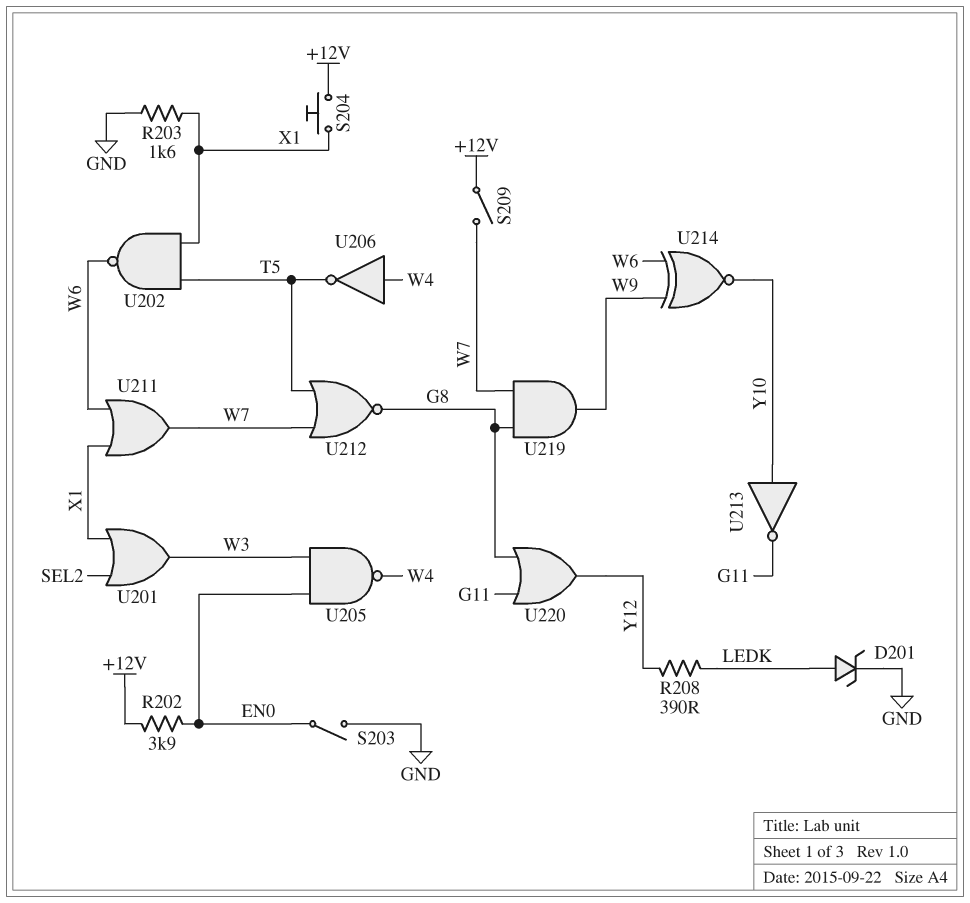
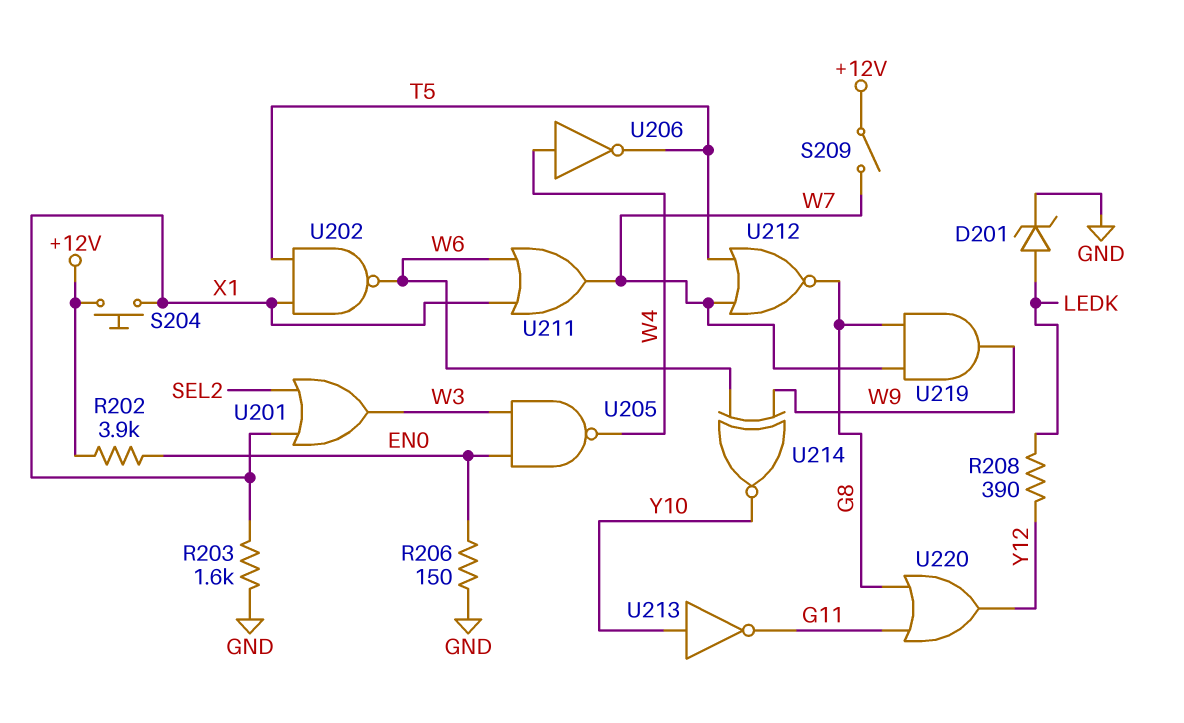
R206: none -> 150 (EN0, GND)
S203: switch (EN0, GND) -> none

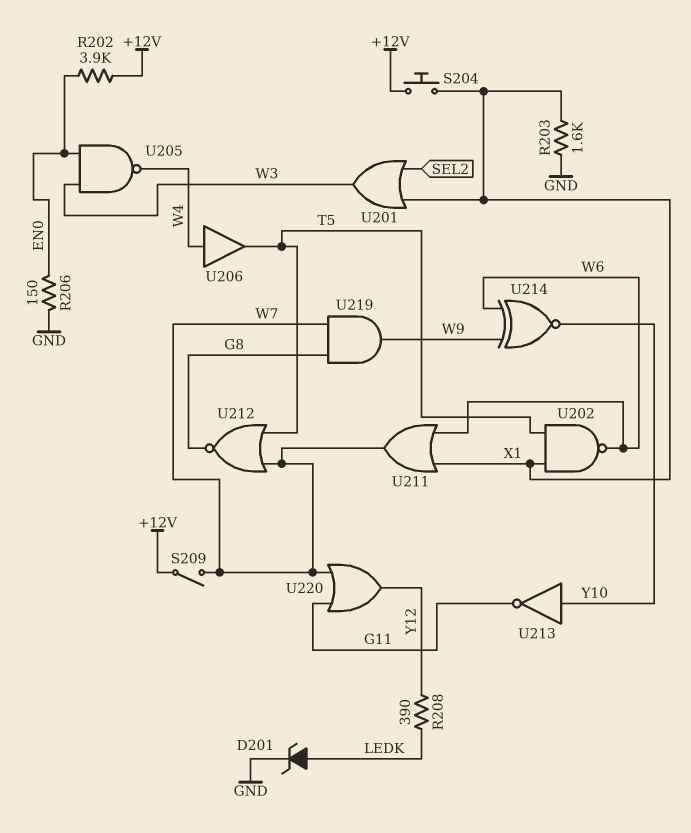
U206: NOT (in W4, out T5) -> buffer (in W4, out T5)
U220: OR (in G8, in G11, out Y12) -> OR (in G11, in W7, out Y12)

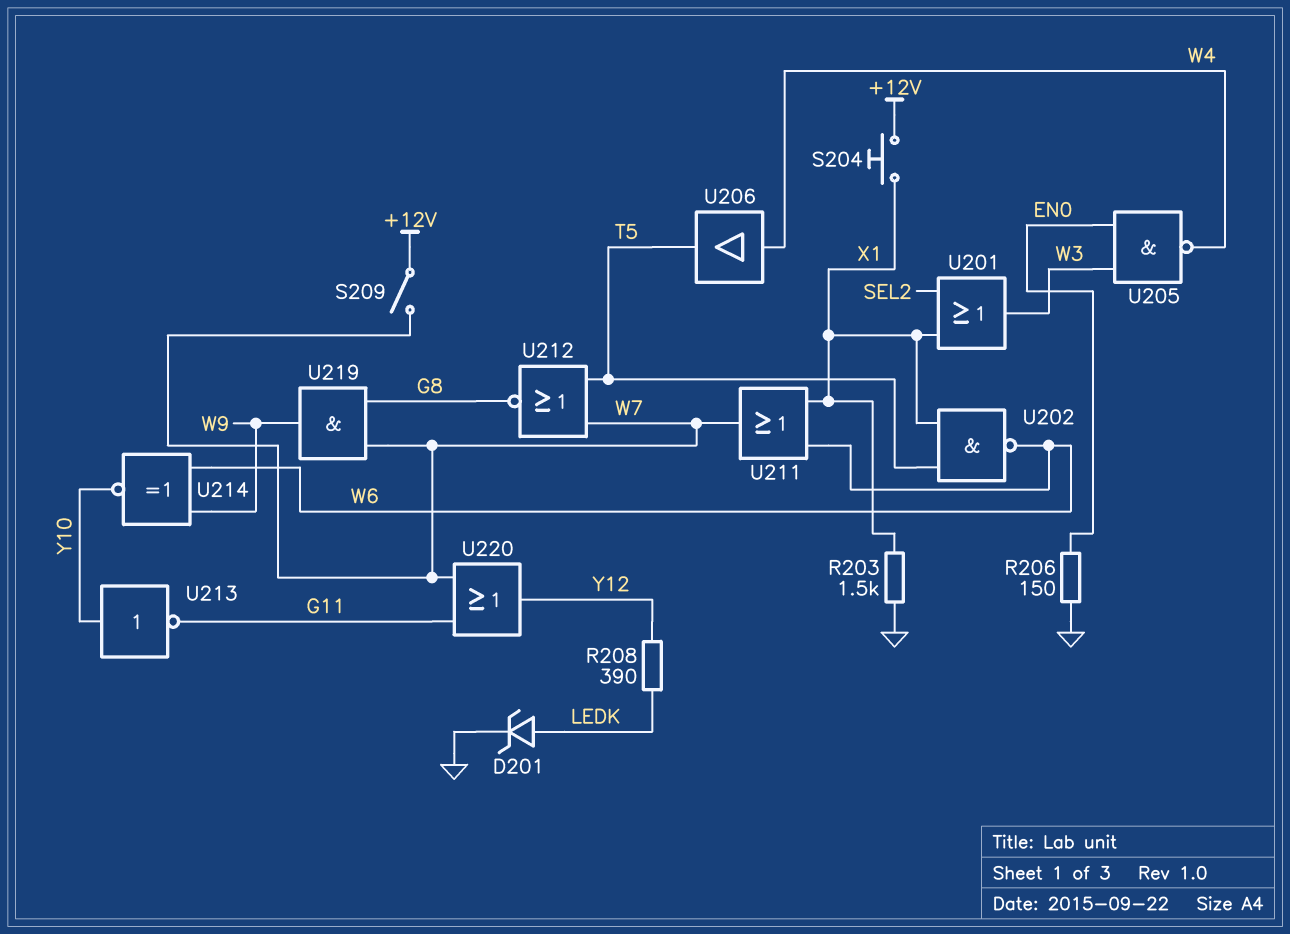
R202: 3.9k (+12V, EN0) -> none
R203: 1.6k (GND, X1) -> 1.5k (GND, X1)

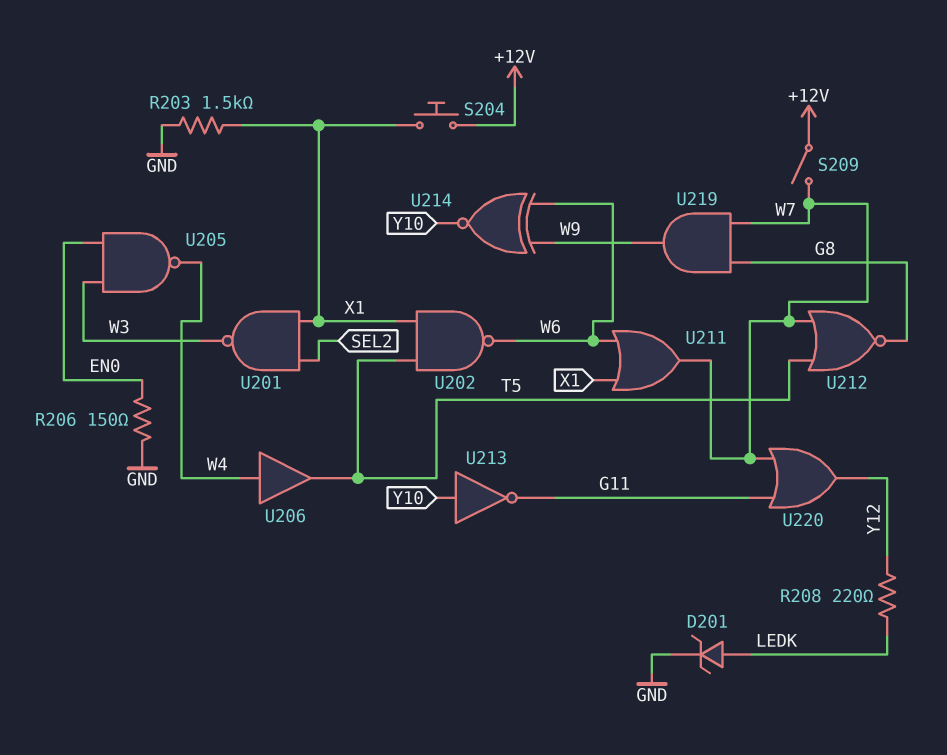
R208: 390 (LEDK, Y12) -> 220 (LEDK, Y12)
U201: OR (in SEL2, in X1, out W3) -> NAND (in SEL2, in X1, out W3)

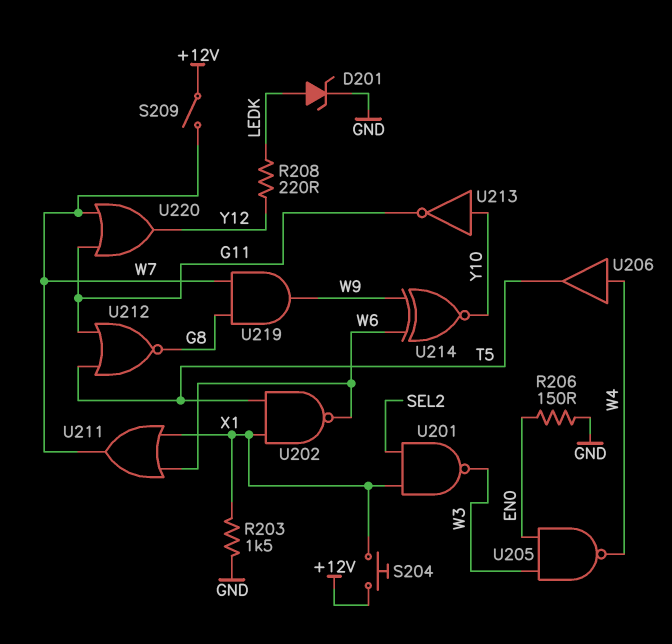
U212: NOR (in T5, in W7, out G8) -> NOR (in G11, in T5, out G8)

